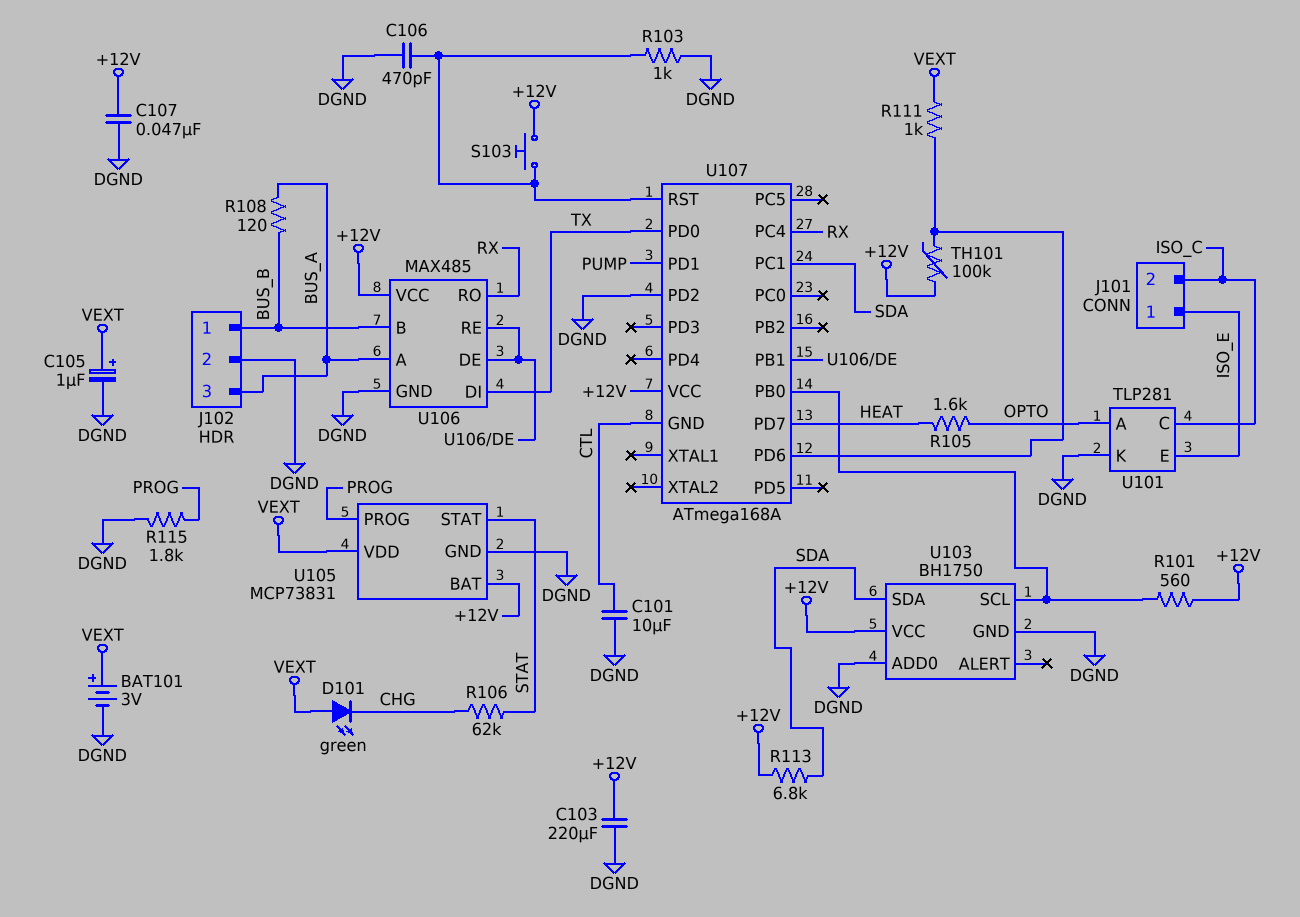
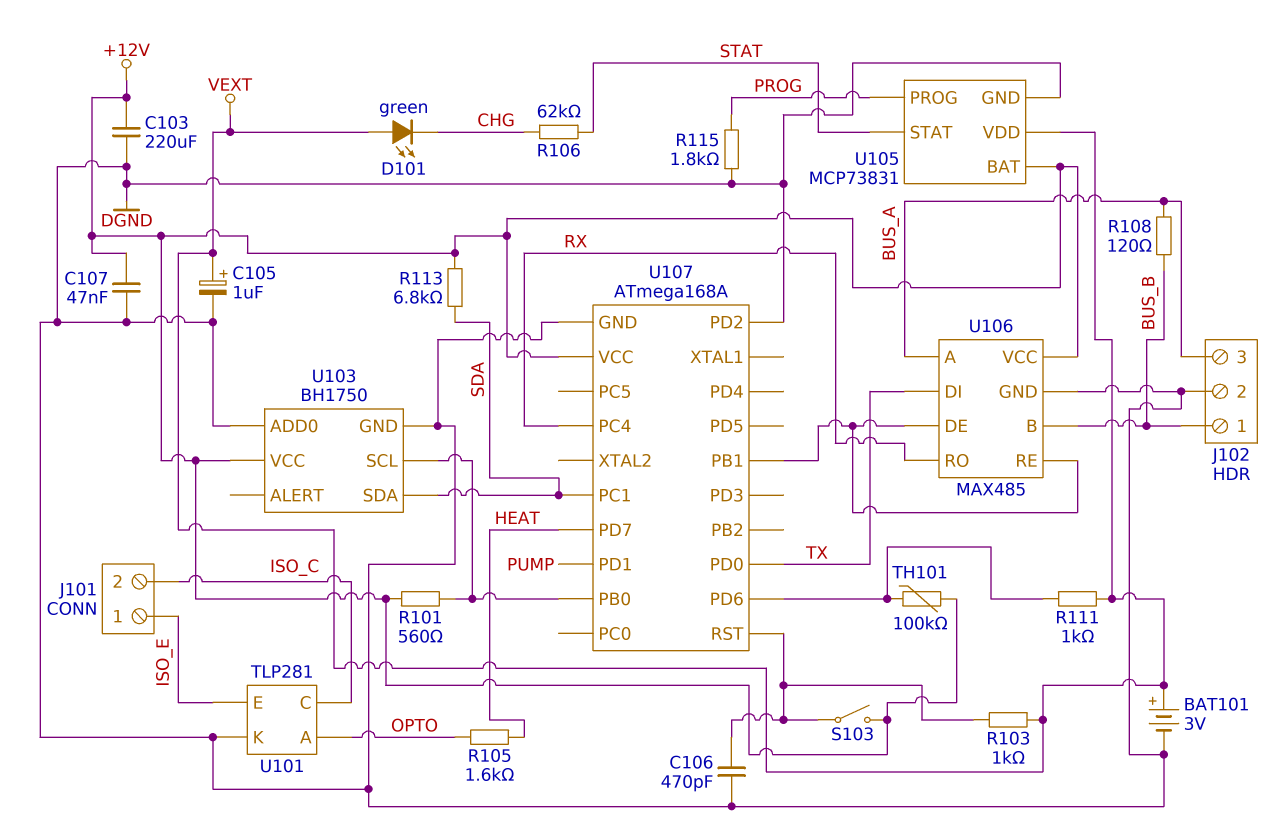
C101: 10uF (CTL, DGND) -> none
R103: 1k (DGND, U107/RST) -> 1k (U107/RST, VEXT)
S103: button (+12V, U107/RST) -> switch (+12V, U107/RST)
U107 pin GND: CTL -> DGND

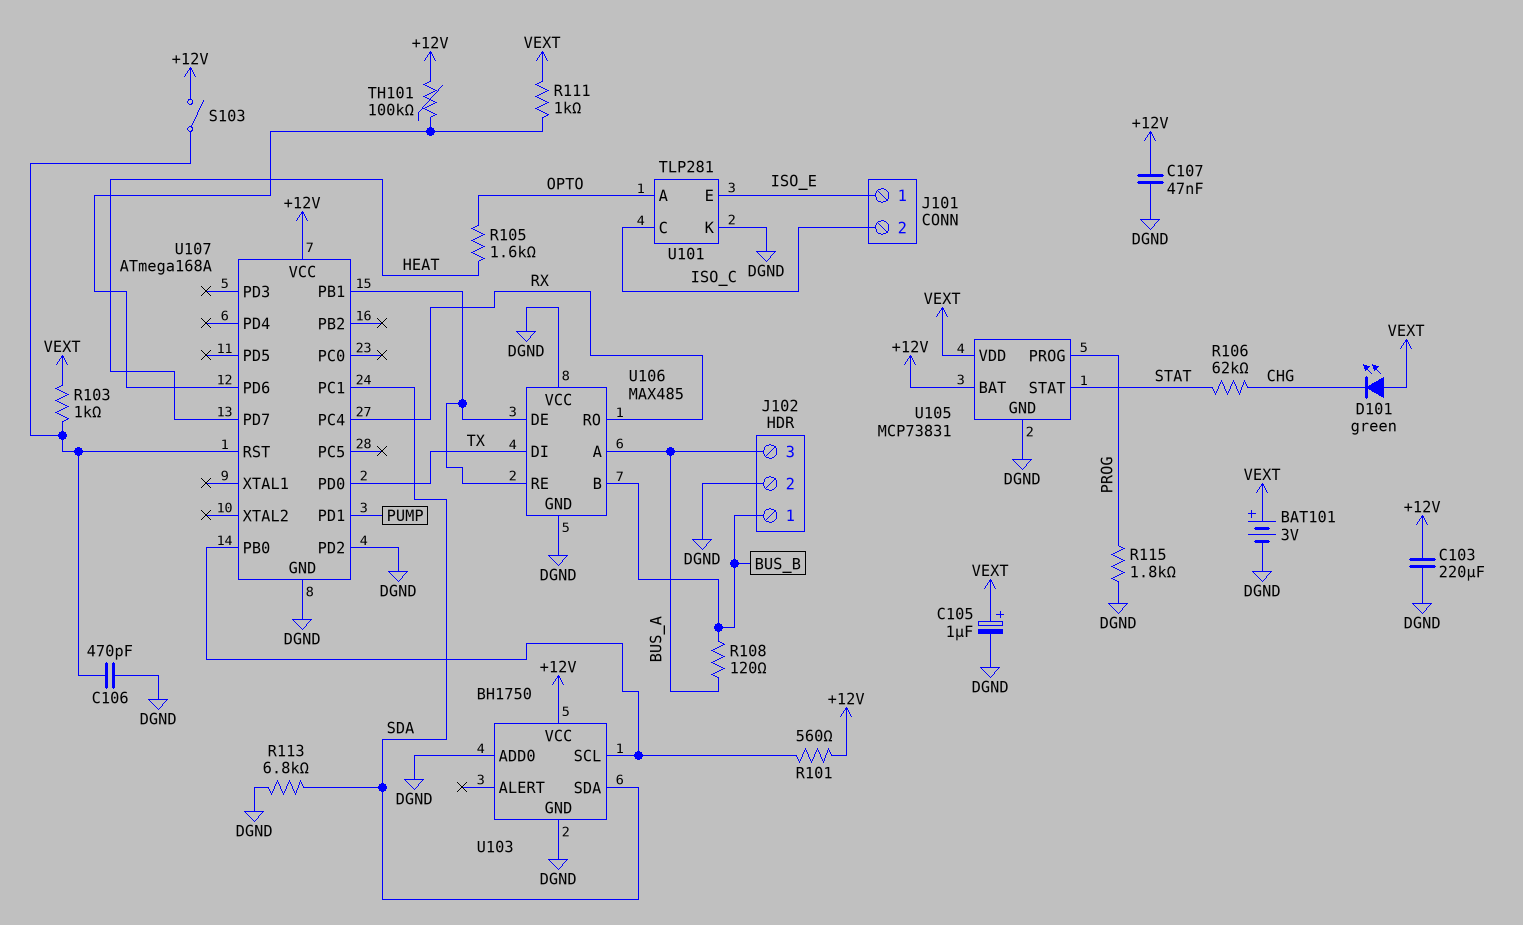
R113: 6.8k (+12V, SDA) -> 6.8k (DGND, SDA)
U106 pin VCC: +12V -> DGND

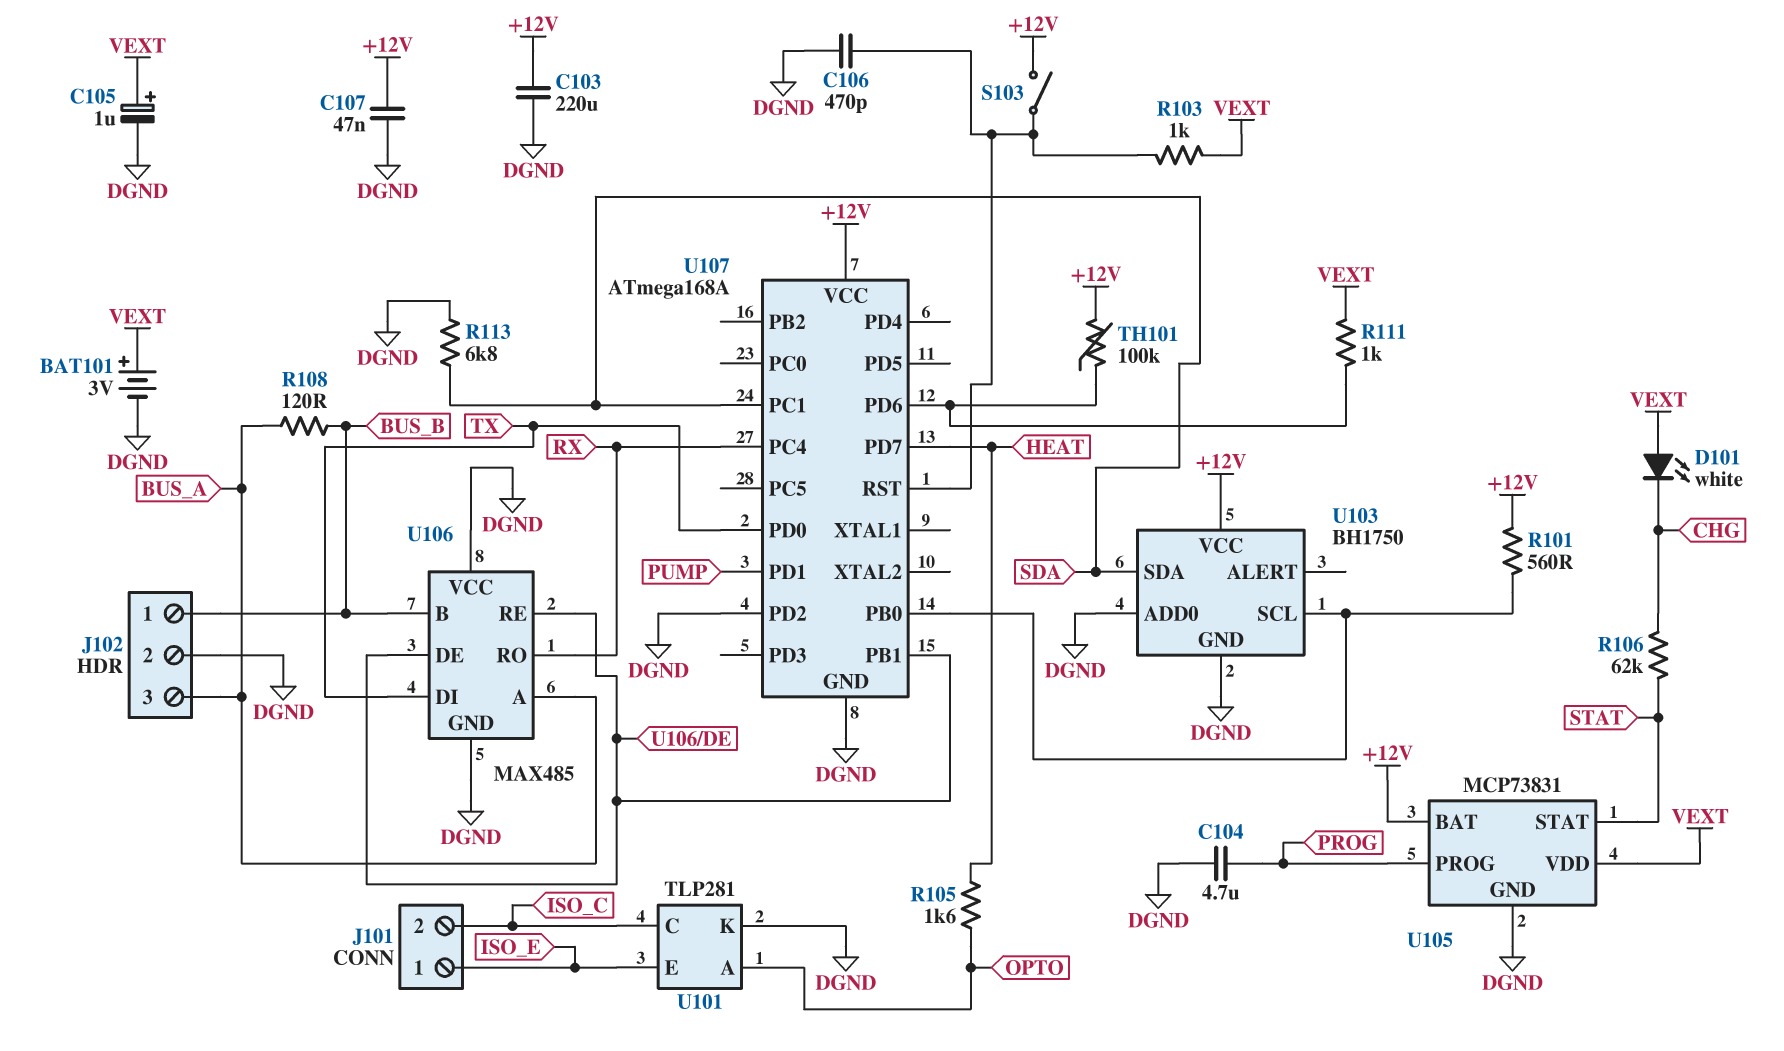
C104: none -> 4.7uF (DGND, PROG)
D101: LED green (A VEXT, K CHG) -> LED white (A VEXT, K CHG)
R115: 1.8k (DGND, PROG) -> none

